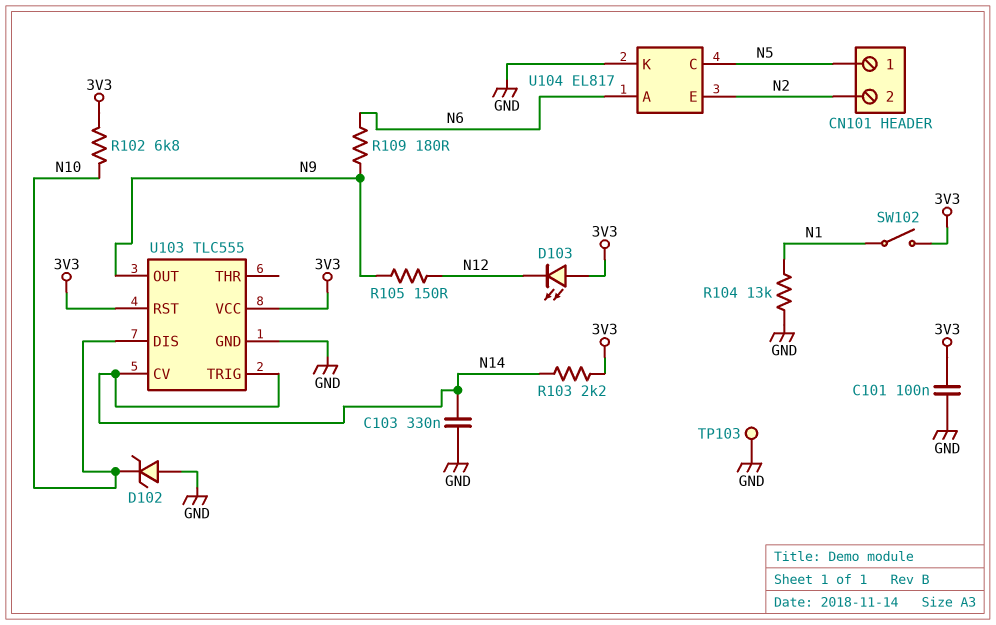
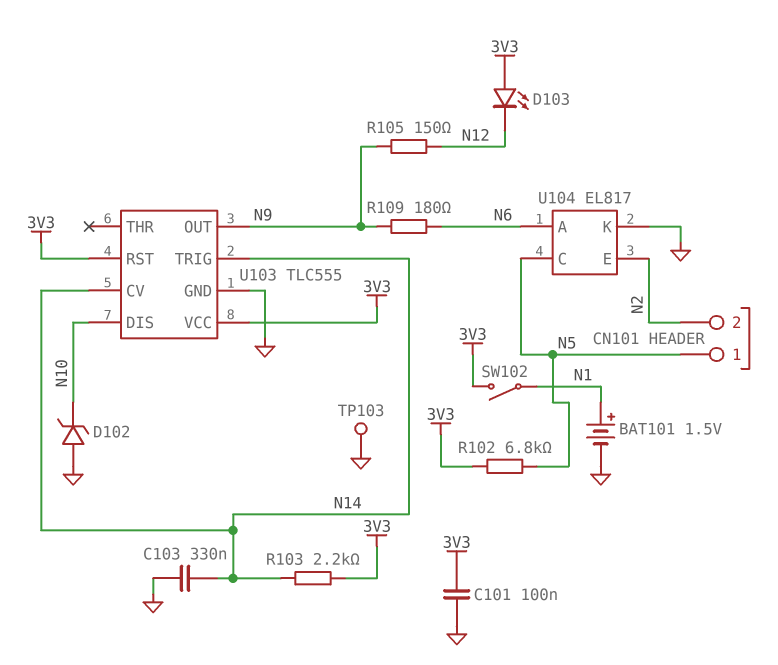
BAT101: none -> 1.5V (plus N1, minus GND)
R102: 6.8k (3V3, N10) -> 6.8k (3V3, N5)
R104: 13k (GND, N1) -> none

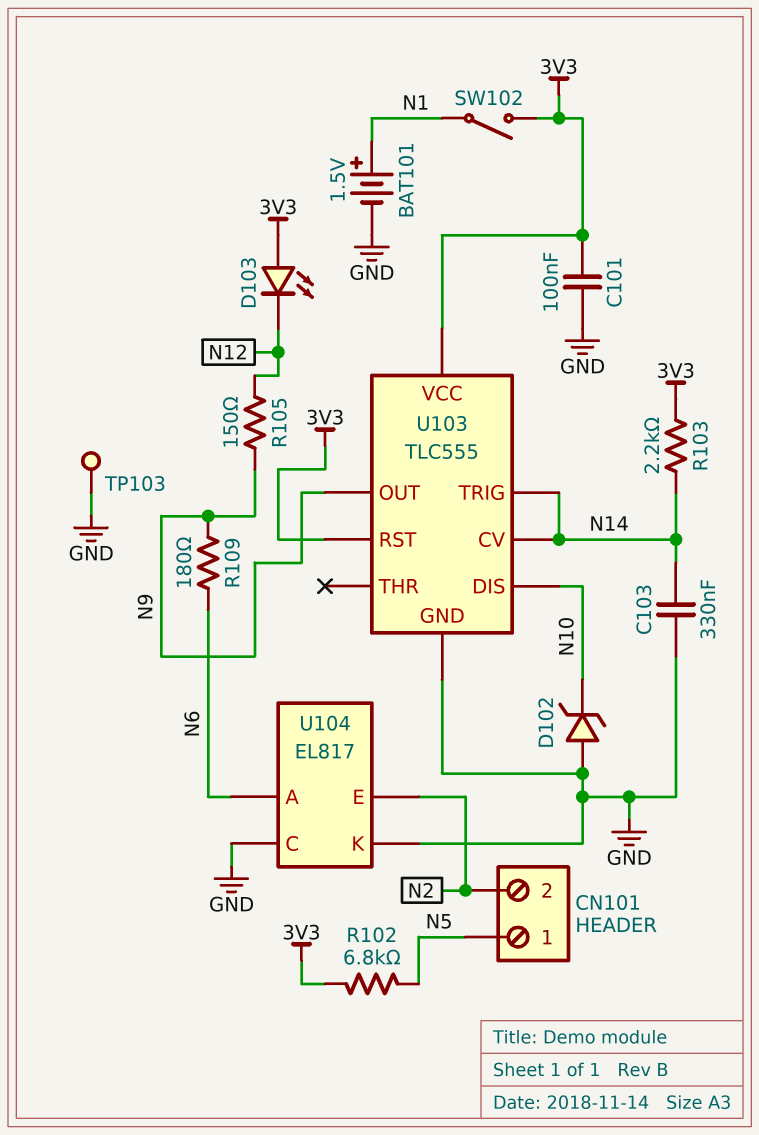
U104 pin C: N5 -> GND

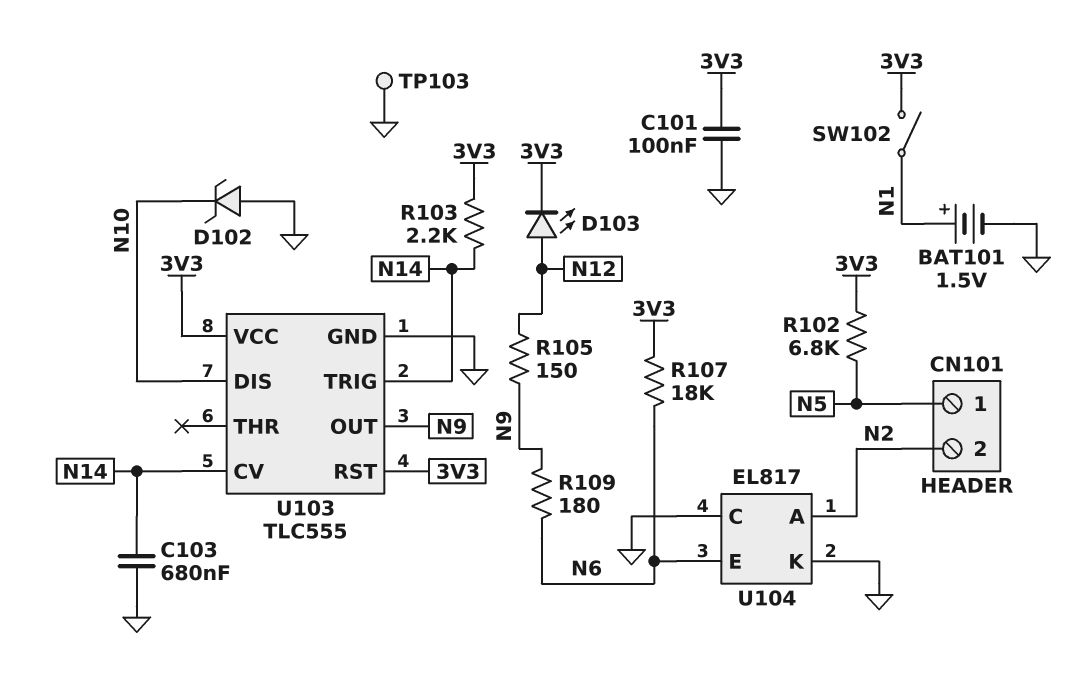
C103: 330nF (GND, N14) -> 680nF (GND, N14)
D103: LED (A 3V3, K N12) -> LED (A N12, K 3V3)
R107: none -> 18k (3V3, N6)
U104 pin A: N6 -> N2
U104 pin E: N2 -> N6

